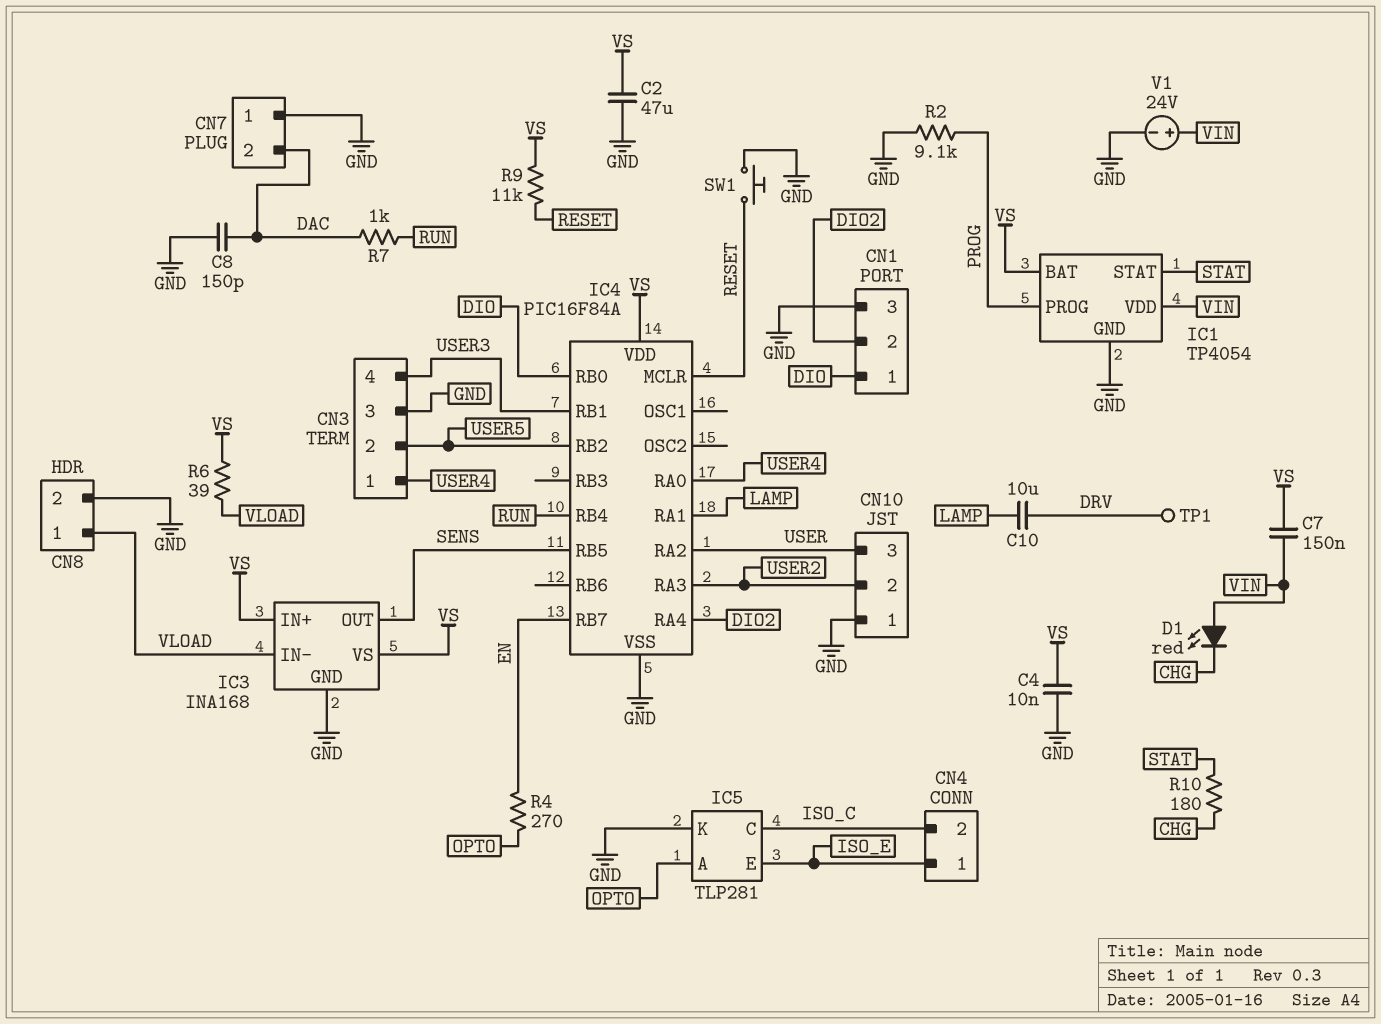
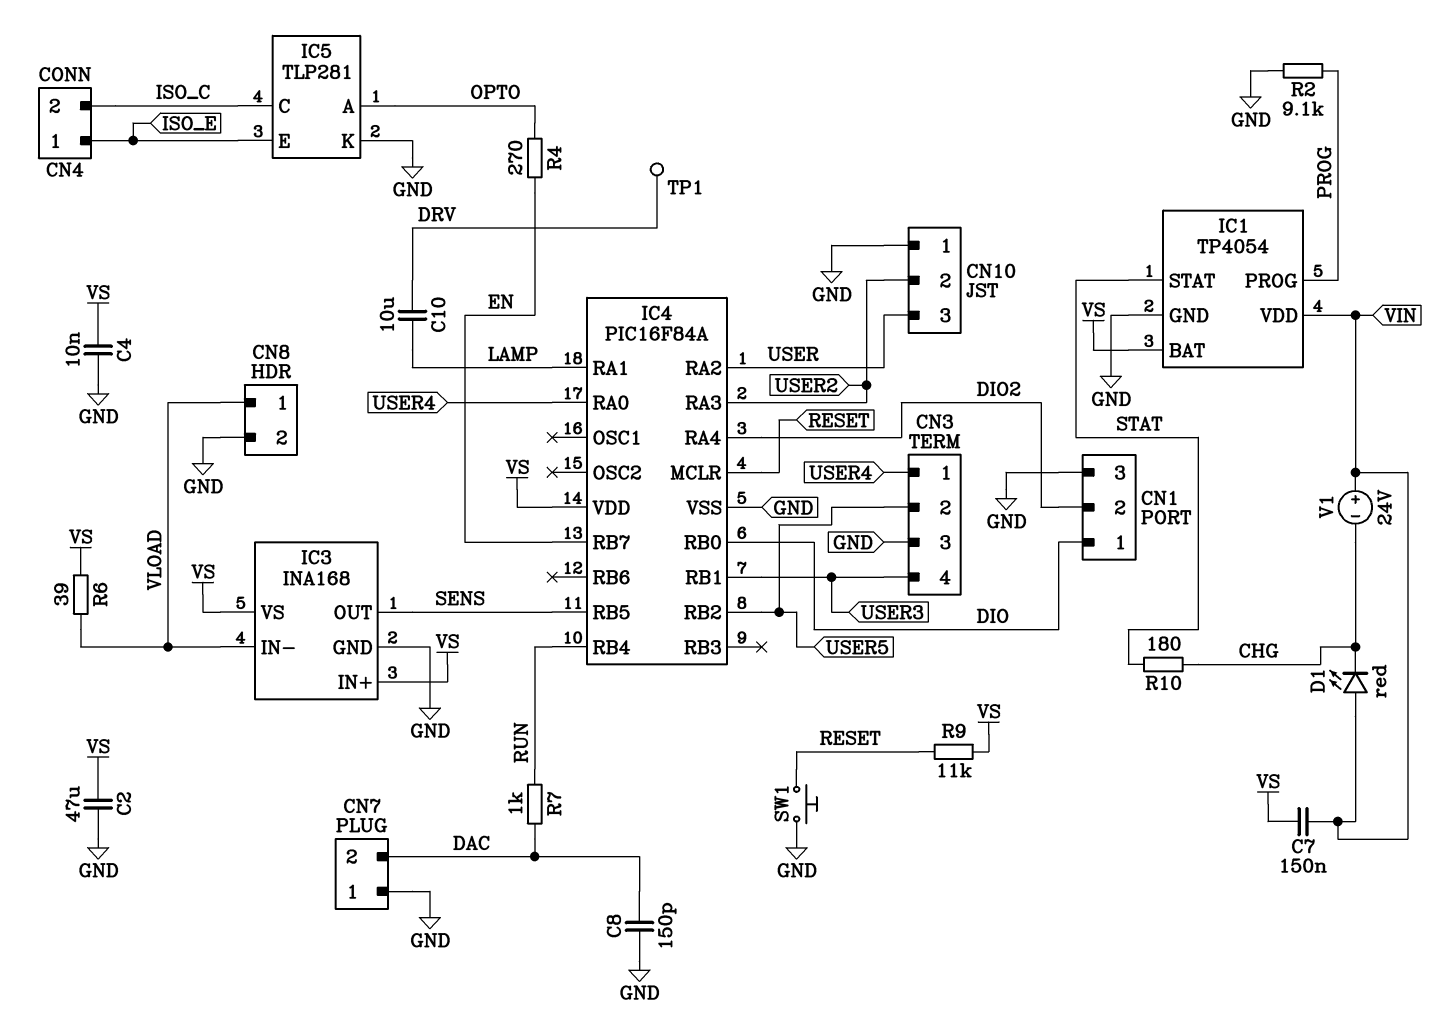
V1: 24V (plus VIN, minus GND) -> 24V (plus VIN, minus CHG)

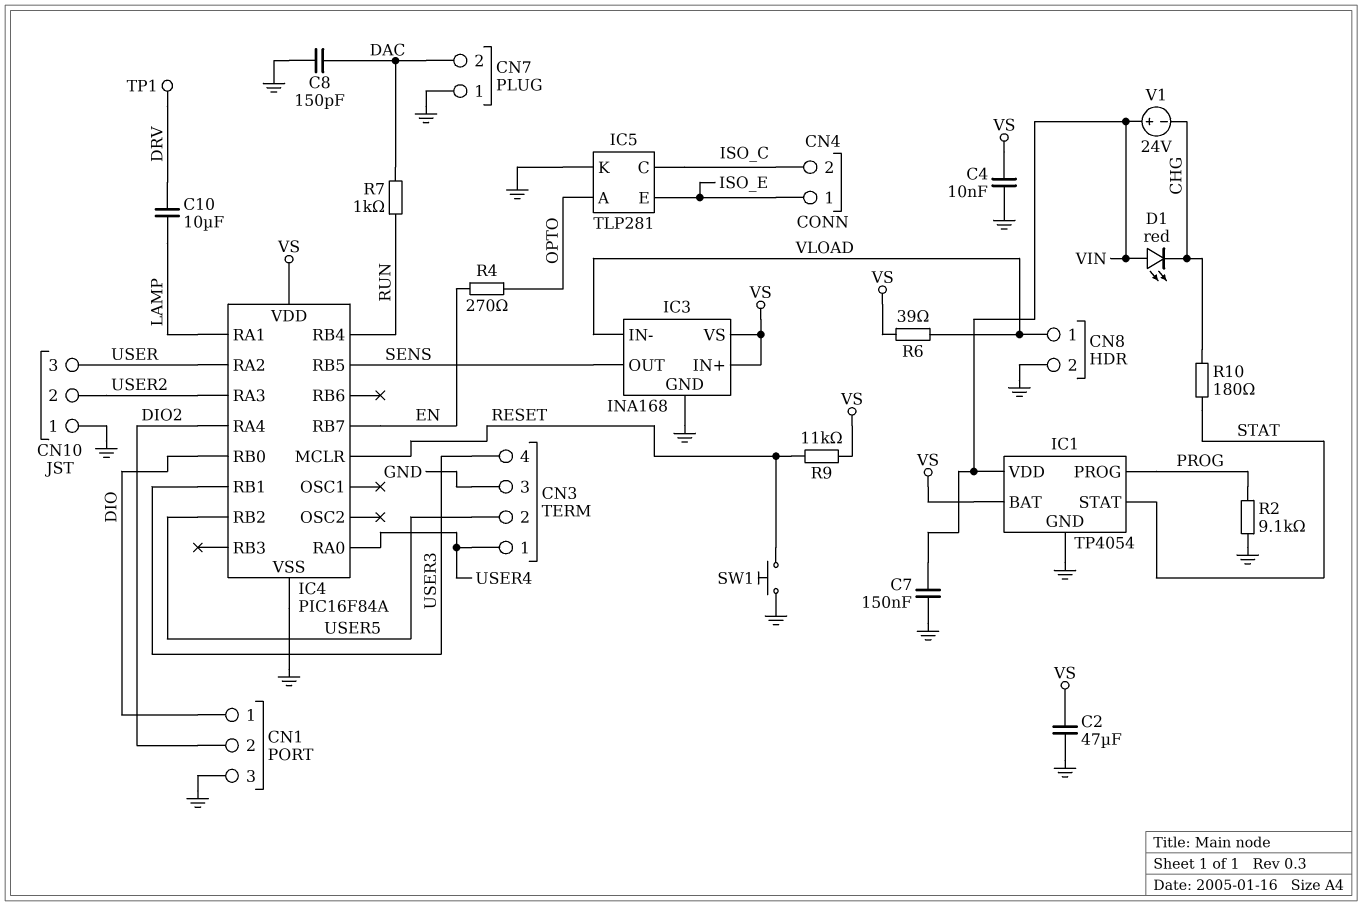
C7: 150nF (VIN, VS) -> 150nF (GND, VIN)

